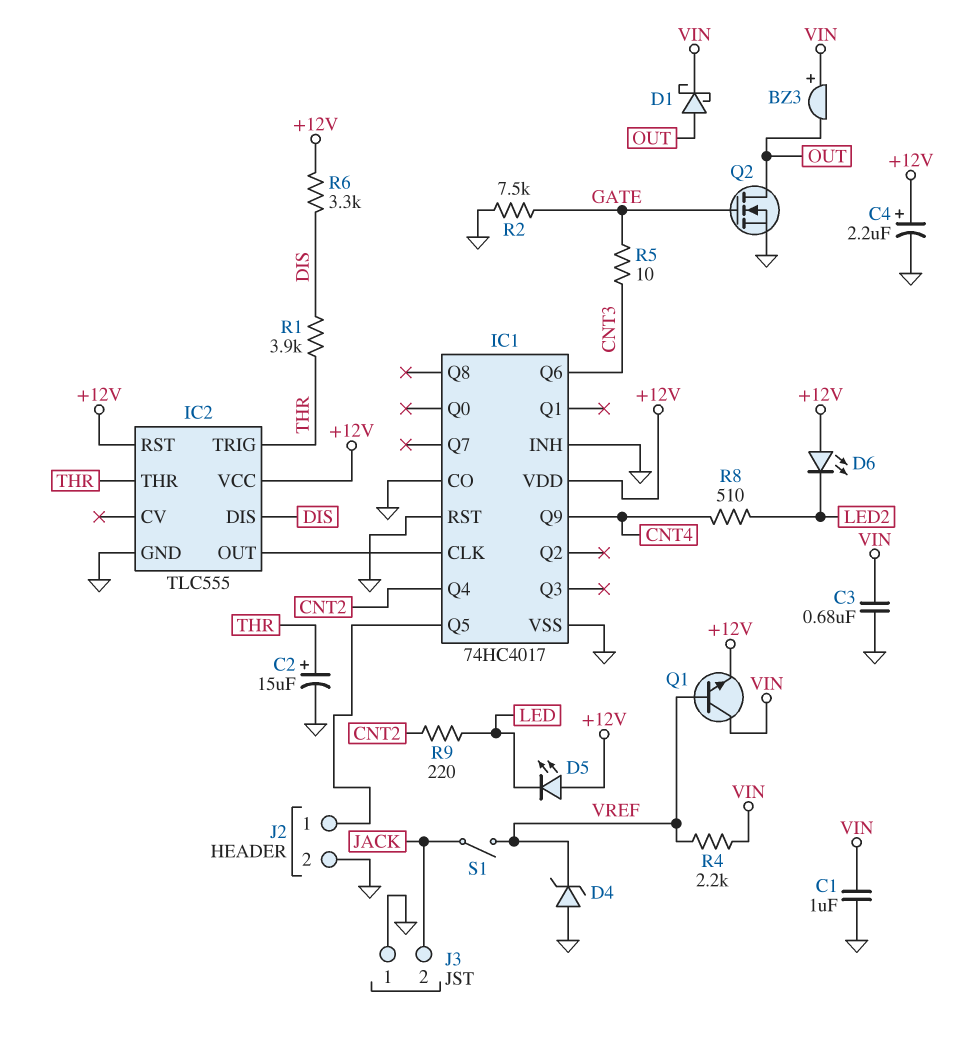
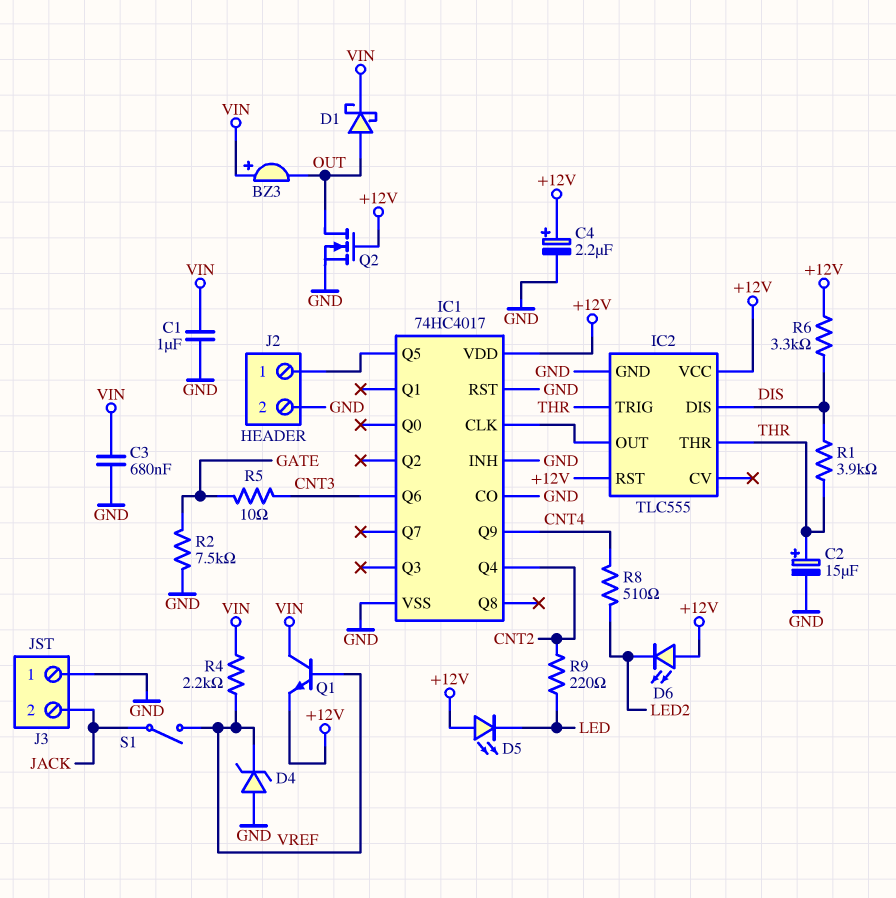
Q2: NMOS (G GATE, D OUT, S GND) -> NMOS (G +12V, D OUT, S GND)

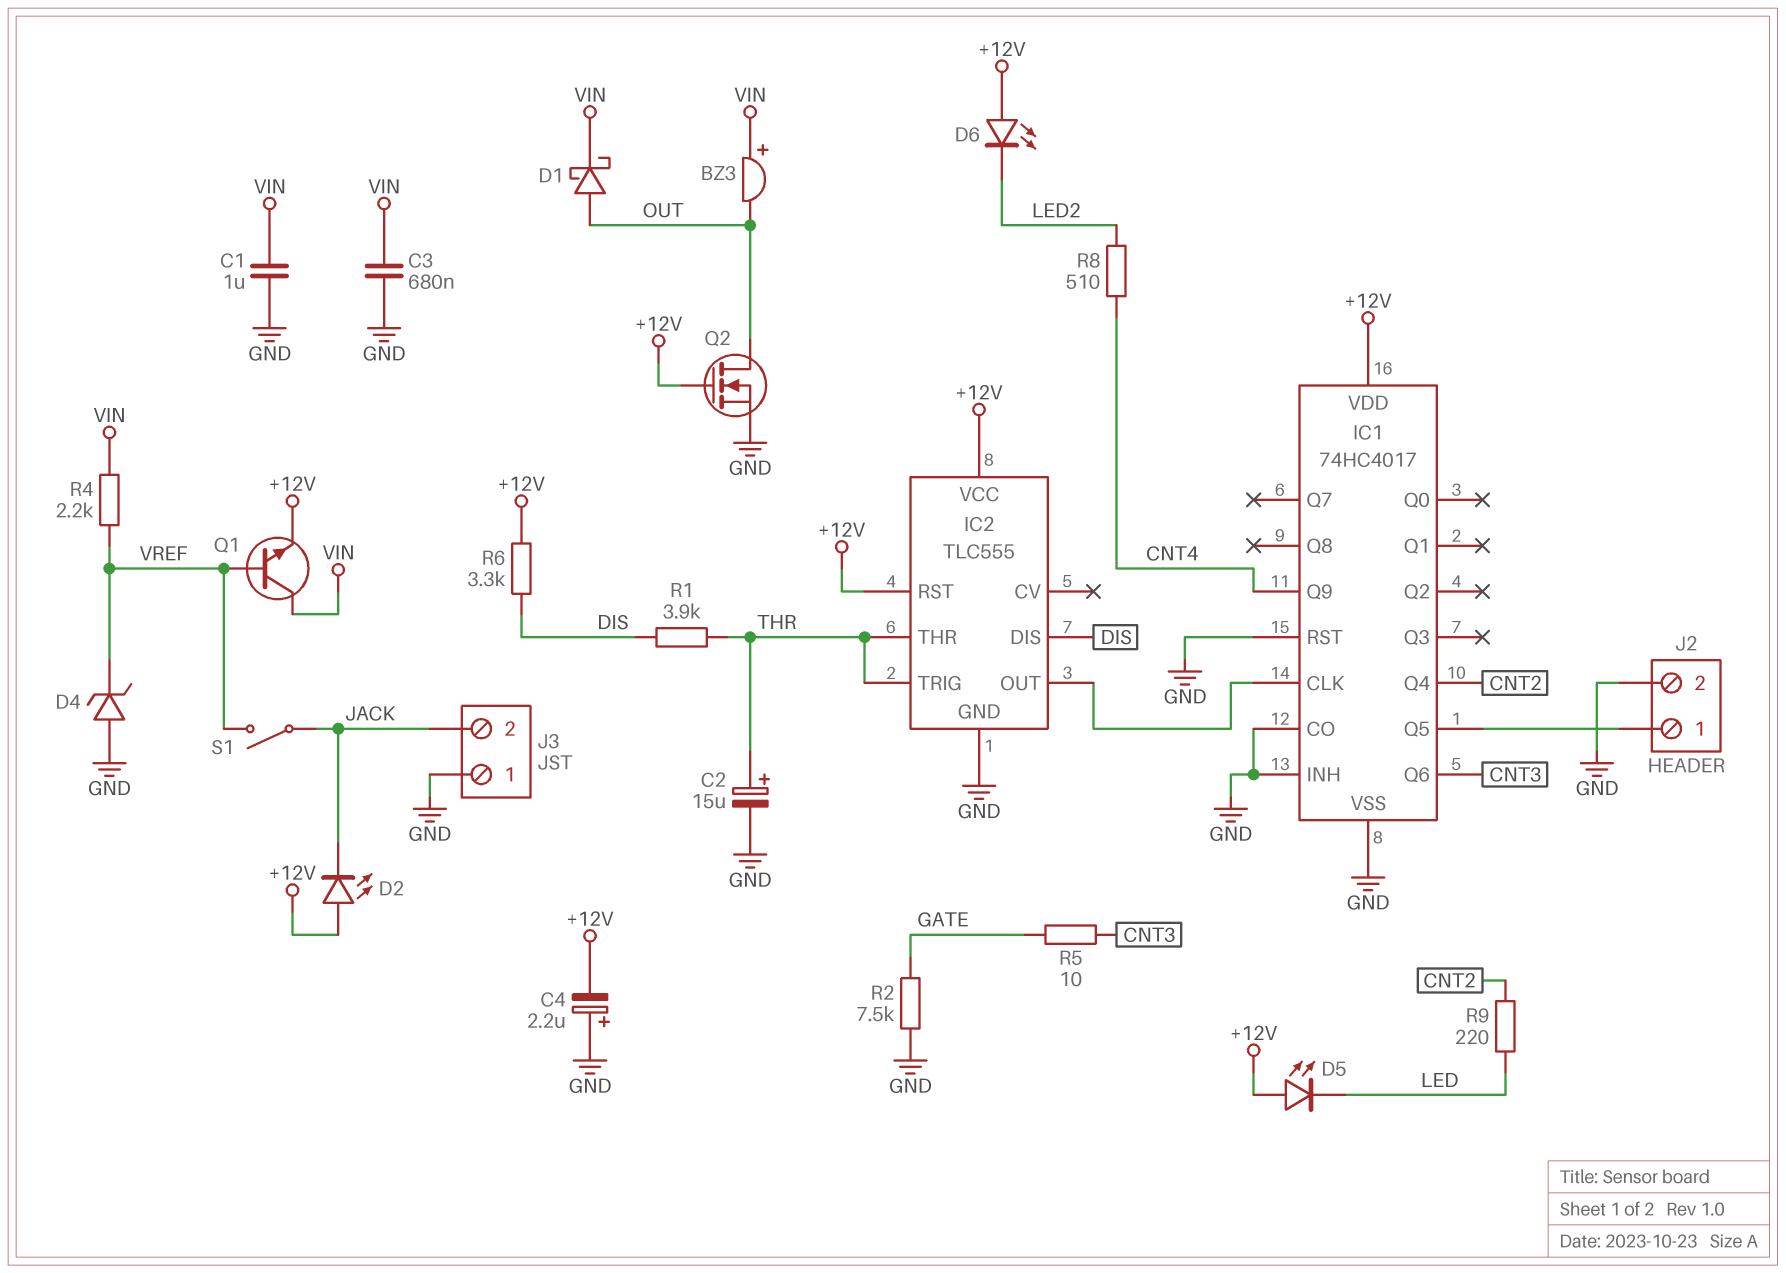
C4: 2.2uF (plus +12V, minus GND) -> 2.2uF (plus GND, minus +12V)
D2: none -> LED (A +12V, K JACK)

